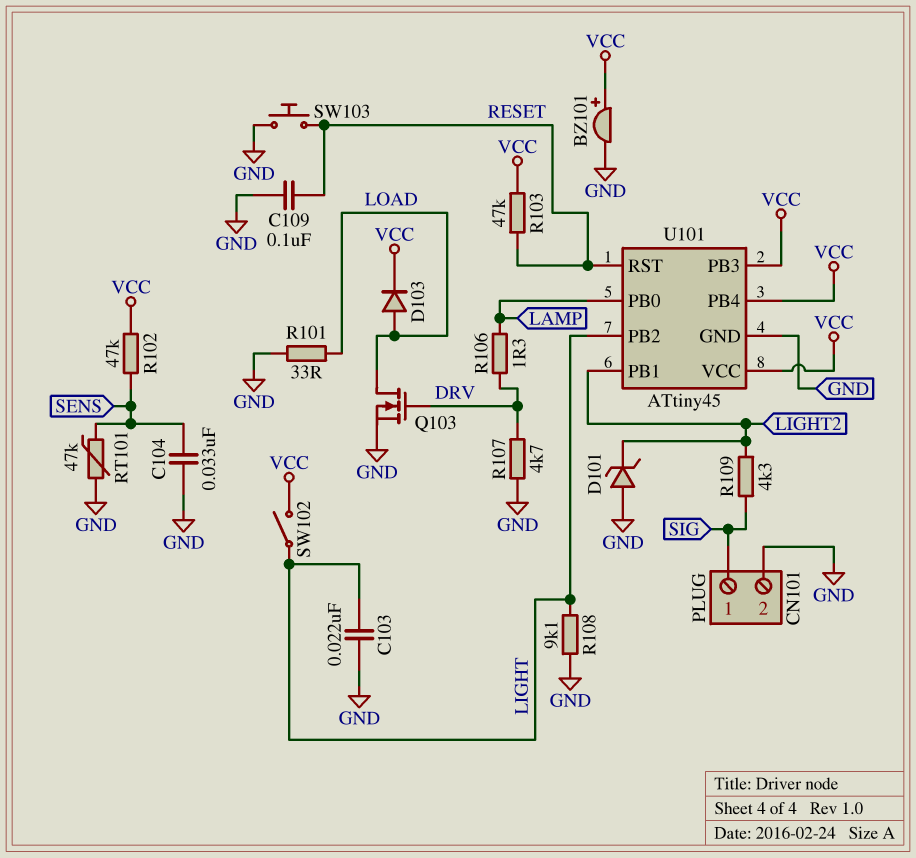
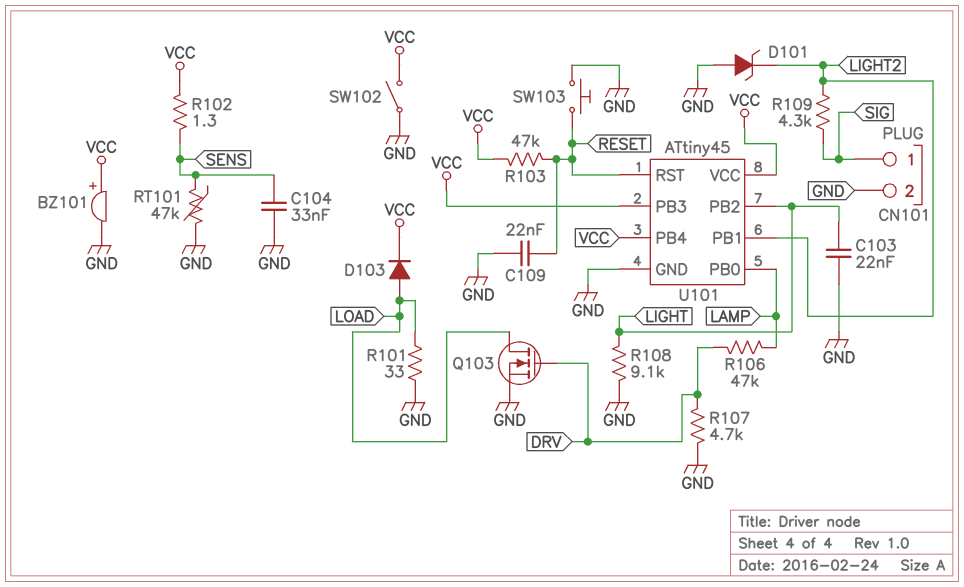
C109: 100nF (GND, RESET) -> 22nF (GND, RESET)
R102: 47k (SENS, VCC) -> 1.3 (SENS, VCC)
R106: 1.3 (DRV, LAMP) -> 47k (DRV, LAMP)
SW102: switch (LIGHT, VCC) -> switch (GND, VCC)

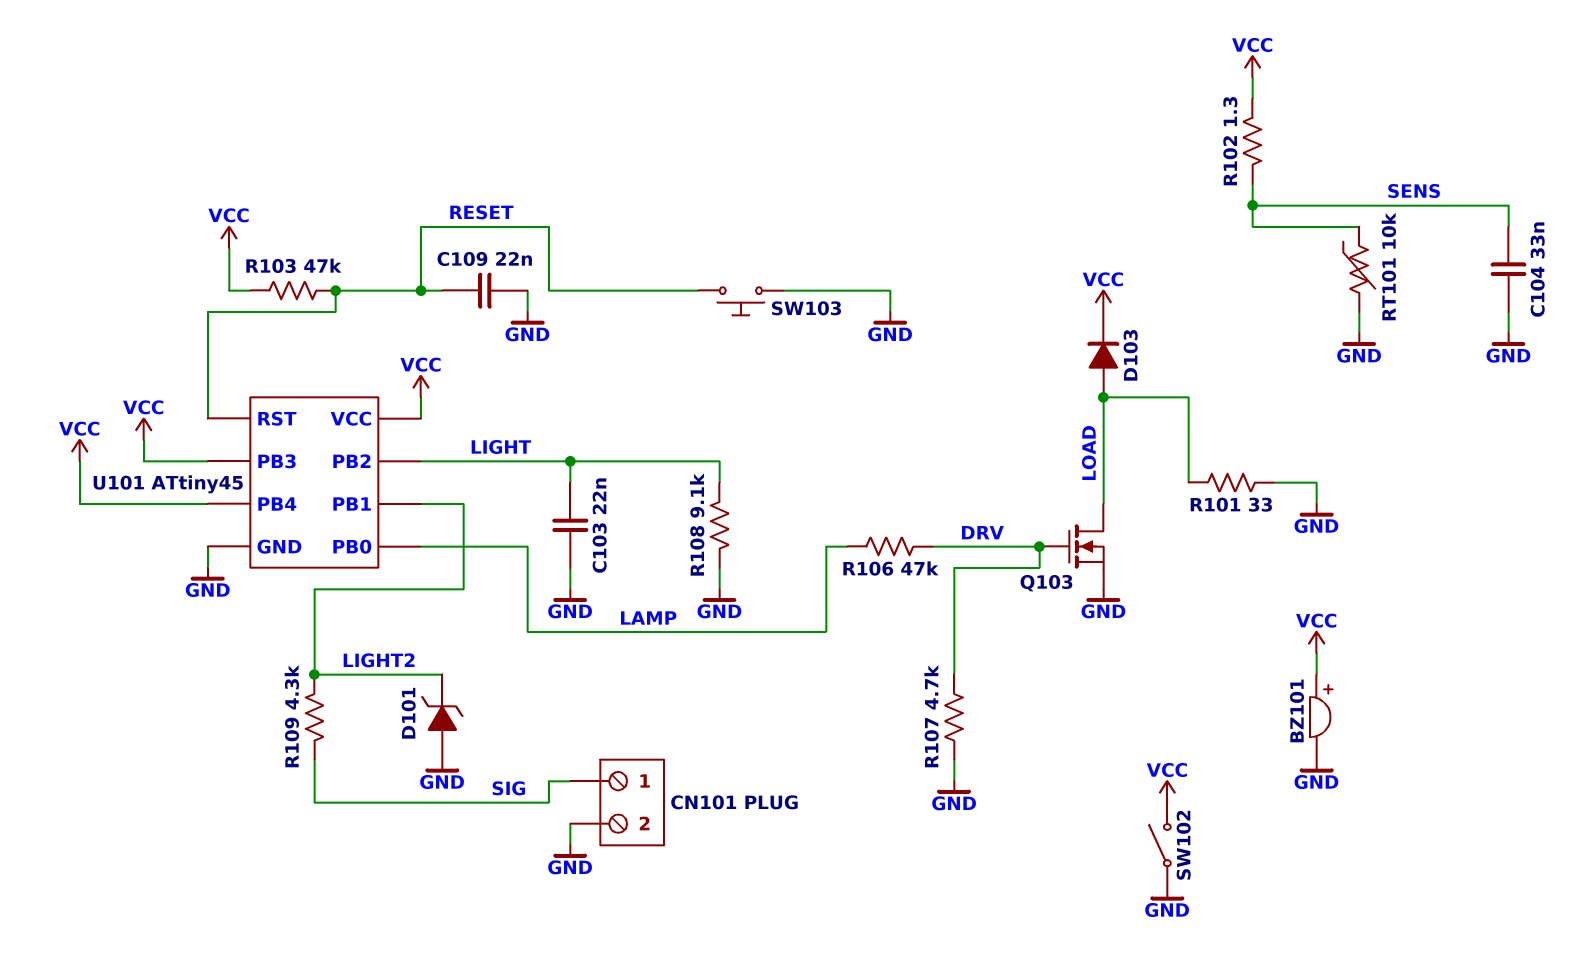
RT101: 47k (GND, SENS) -> 10k (GND, SENS)

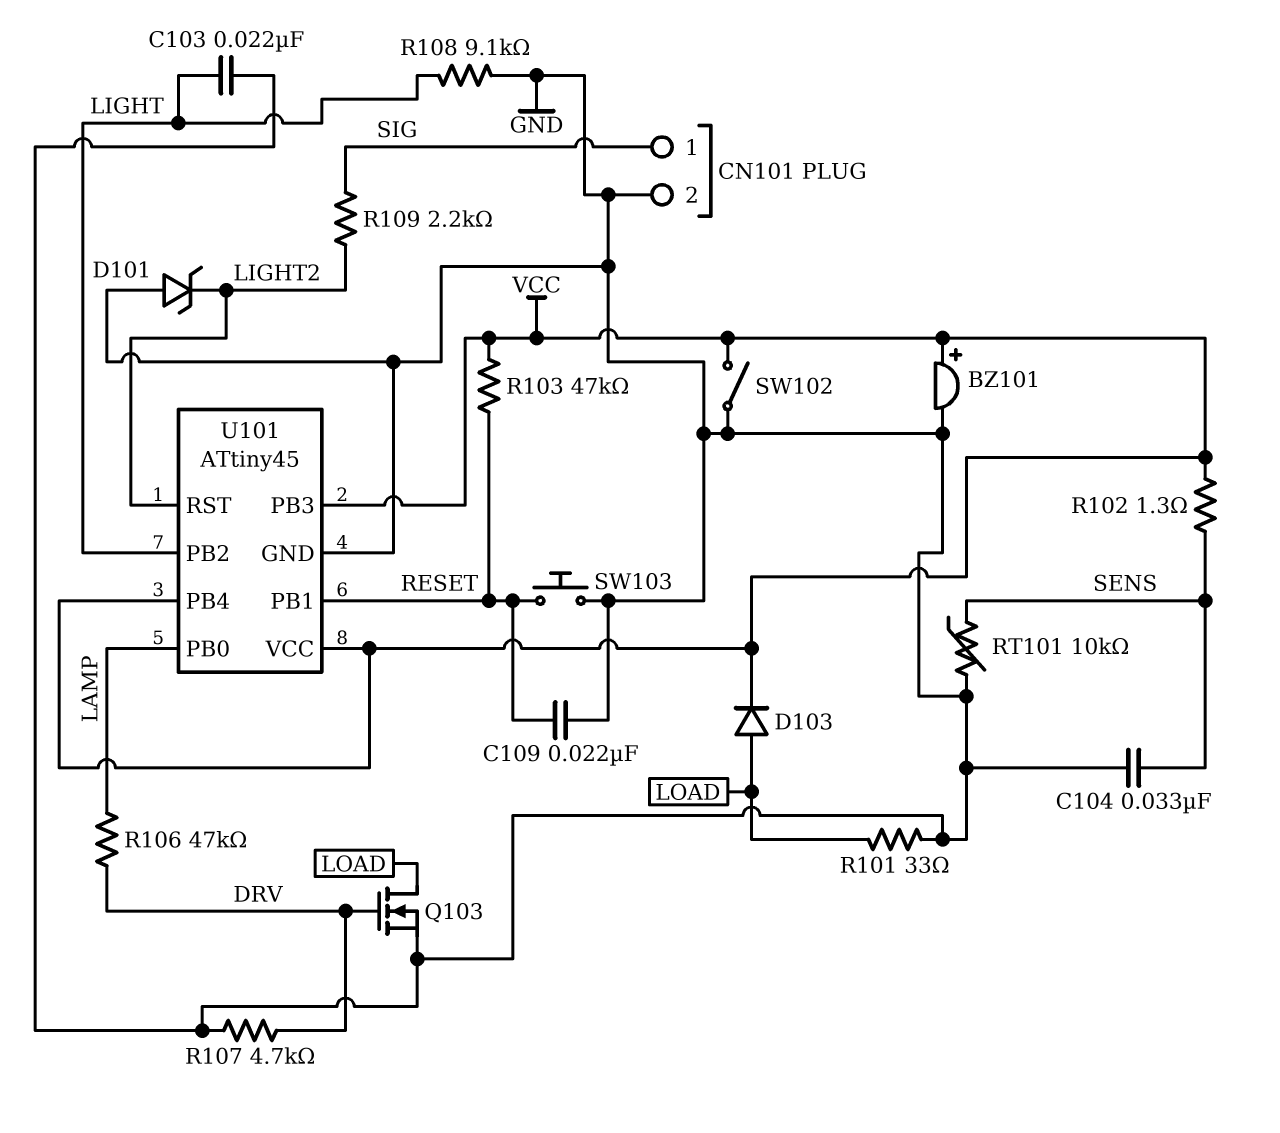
R109: 4.3k (LIGHT2, SIG) -> 2.2k (LIGHT2, SIG)
U101 pin PB1: LIGHT2 -> RESET
U101 pin RST: RESET -> LIGHT2

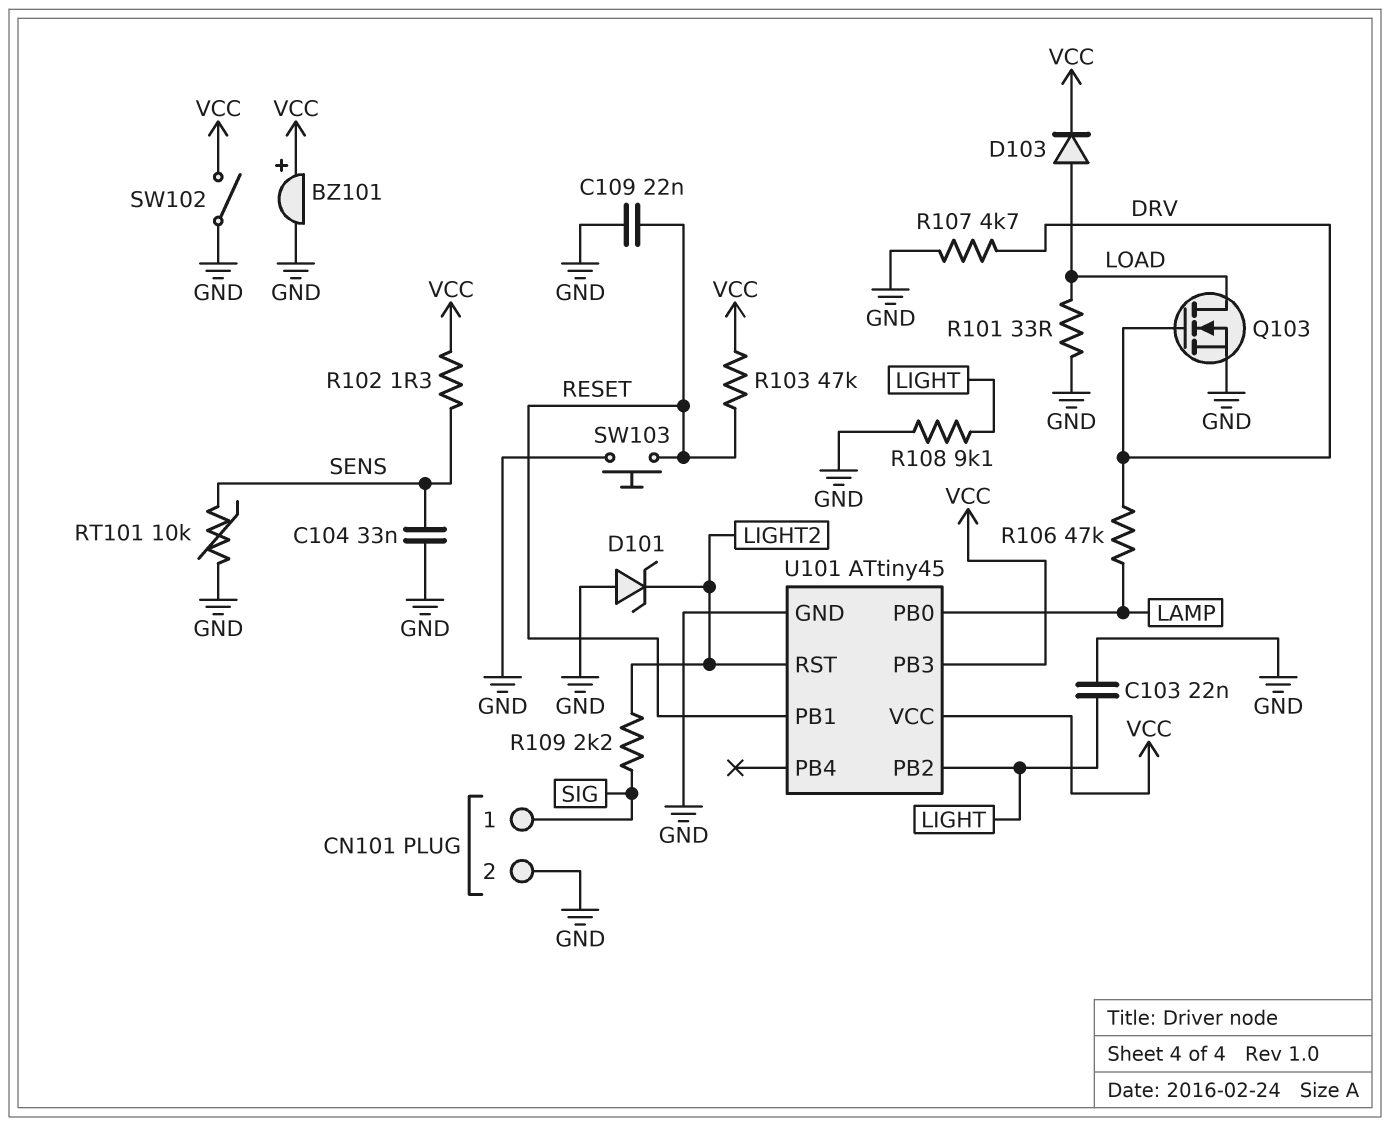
U101 pin PB4: VCC -> none

